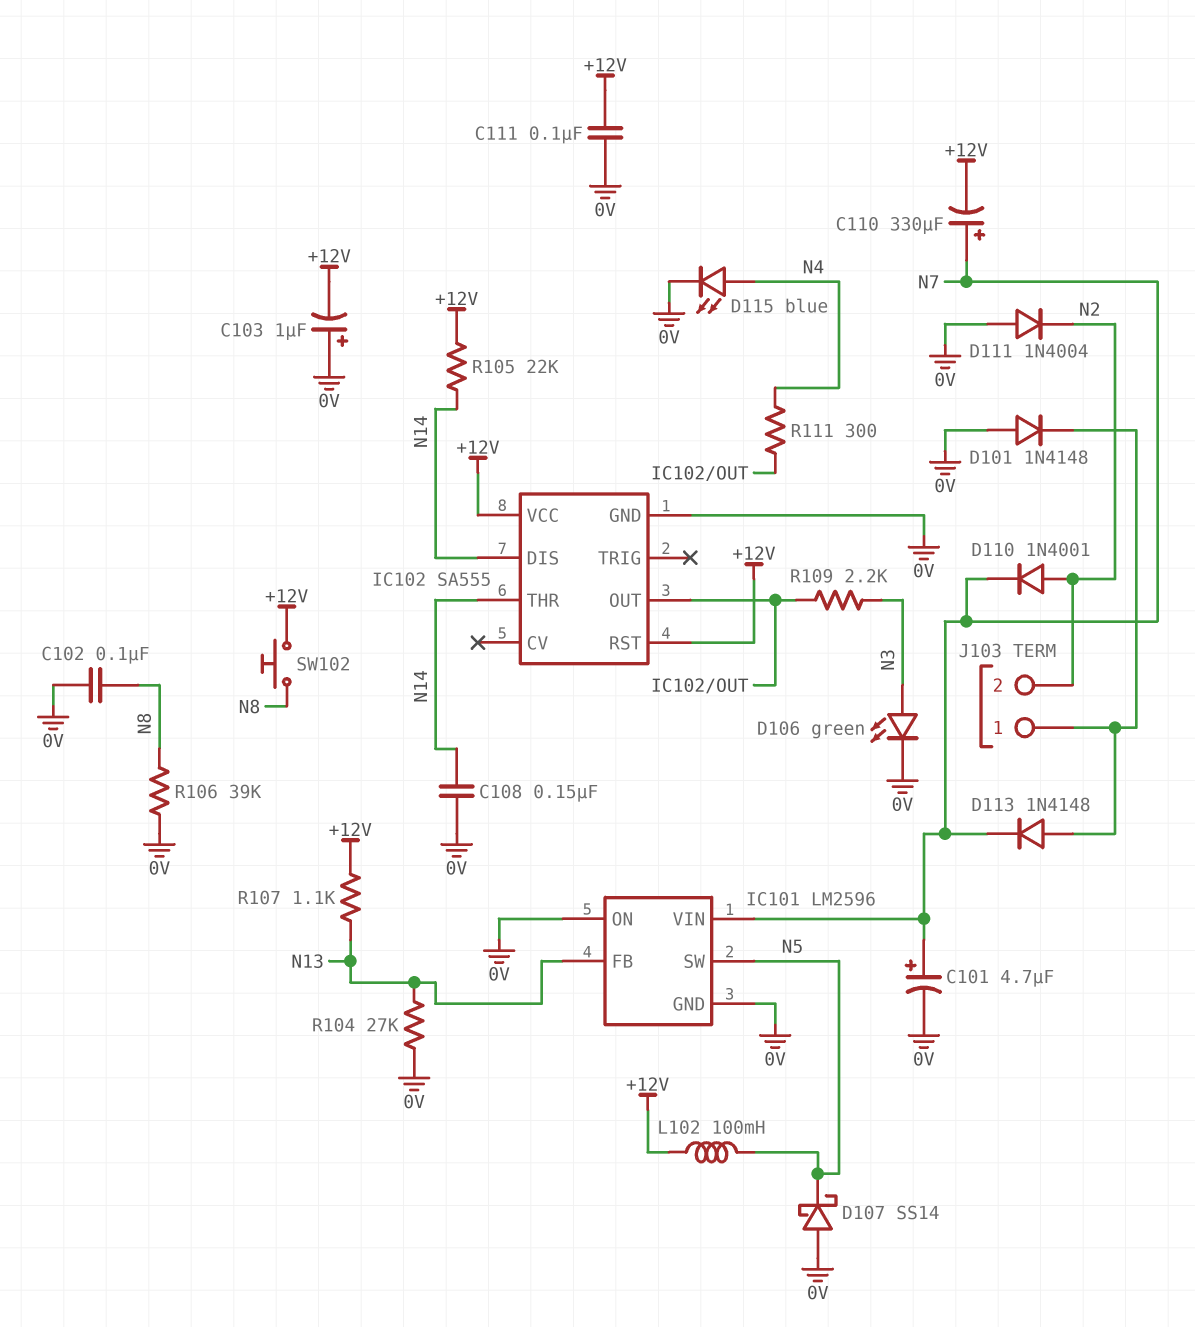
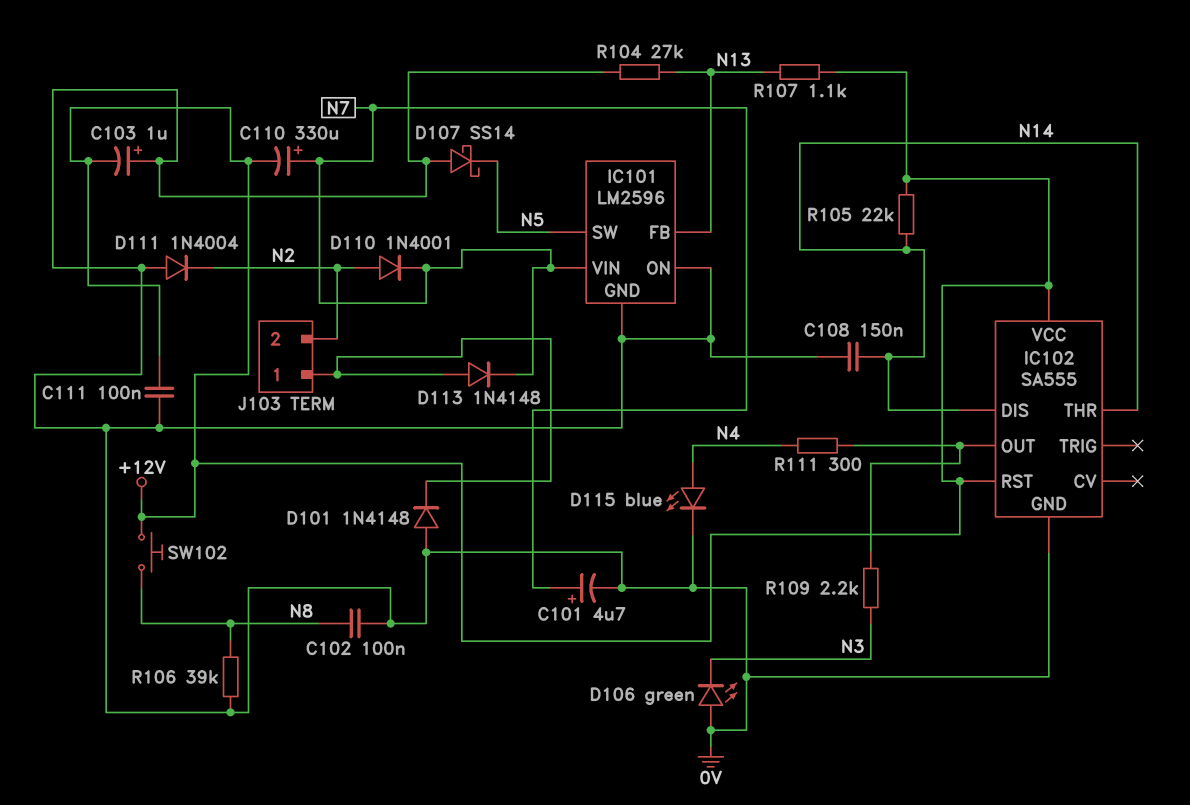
D106: LED green (A N3, K 0V) -> LED green (A 0V, K N3)
L102: 100mH (+12V, N5) -> none

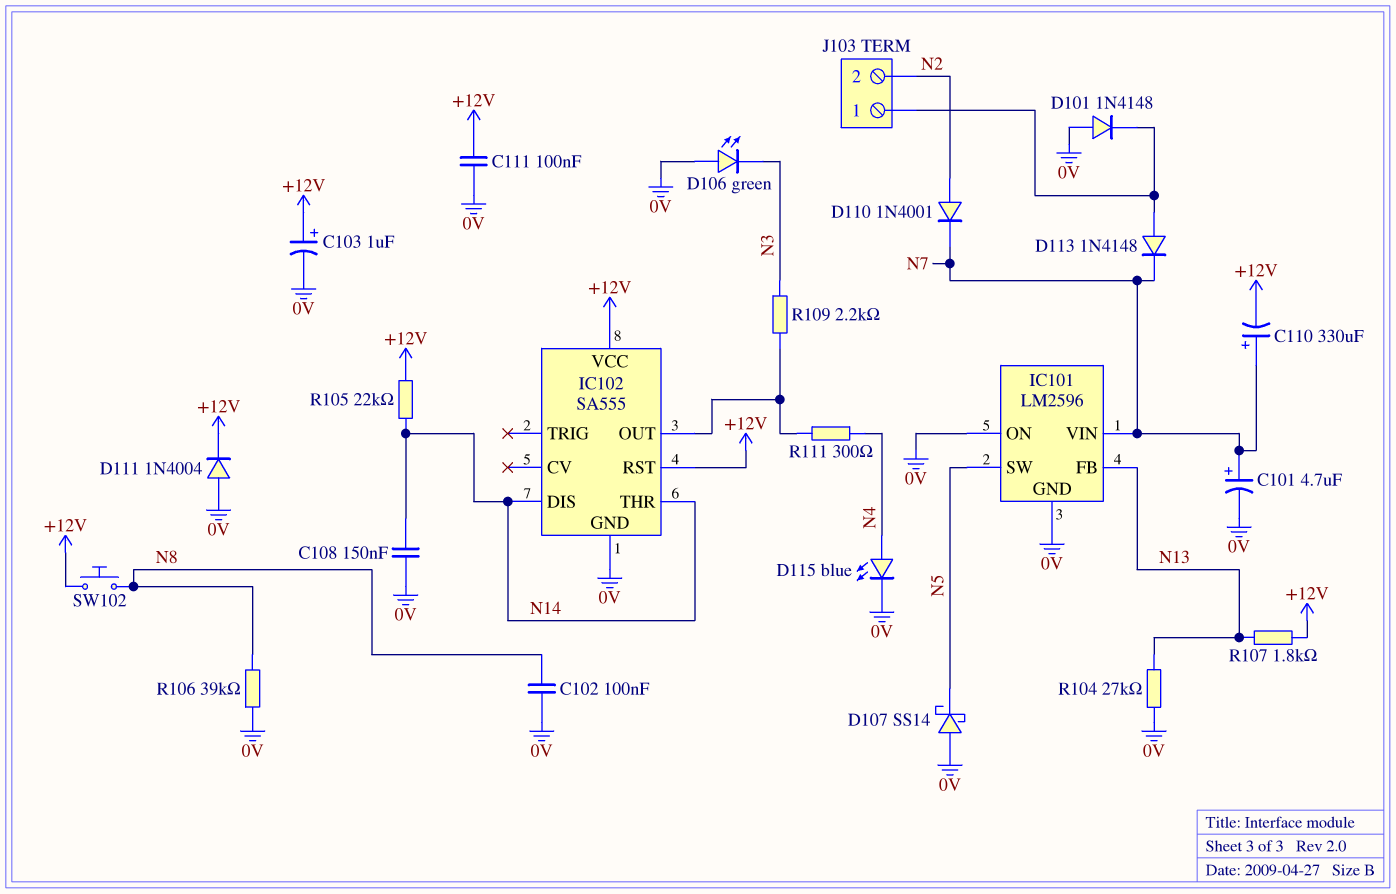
C103: 1uF (plus 0V, minus +12V) -> 1uF (plus +12V, minus 0V)
D111: diode 1N4004 (A 0V, K N2) -> diode 1N4004 (A 0V, K +12V)
R107: 1.1k (+12V, N13) -> 1.8k (+12V, N13)

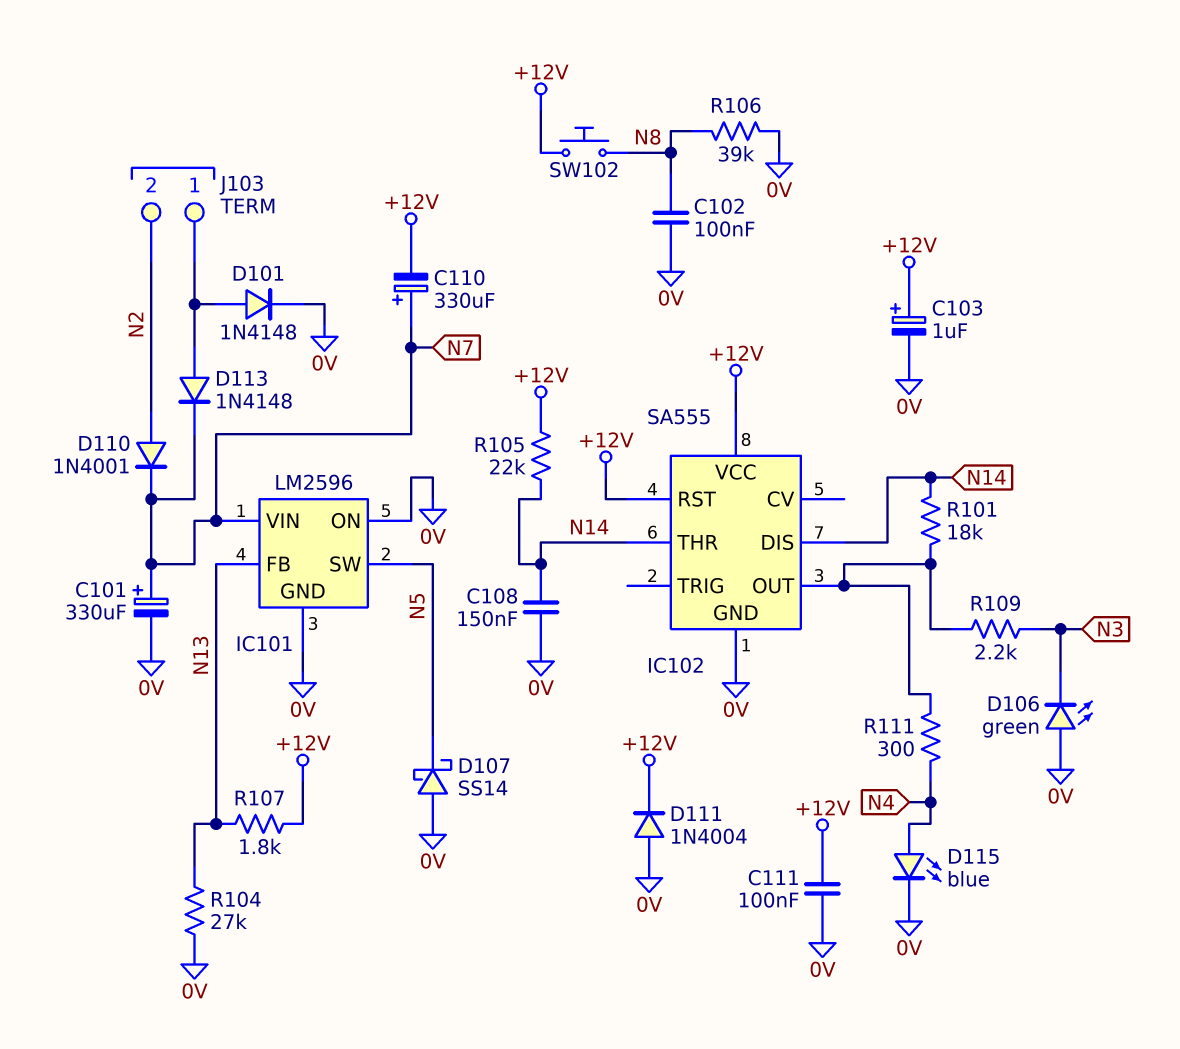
C101: 4.7uF (plus N7, minus 0V) -> 330uF (plus N7, minus 0V)
D101: diode 1N4148 (A 0V, K J103/1) -> diode 1N4148 (A J103/1, K 0V)
R101: none -> 18k (IC102/OUT, N14)

